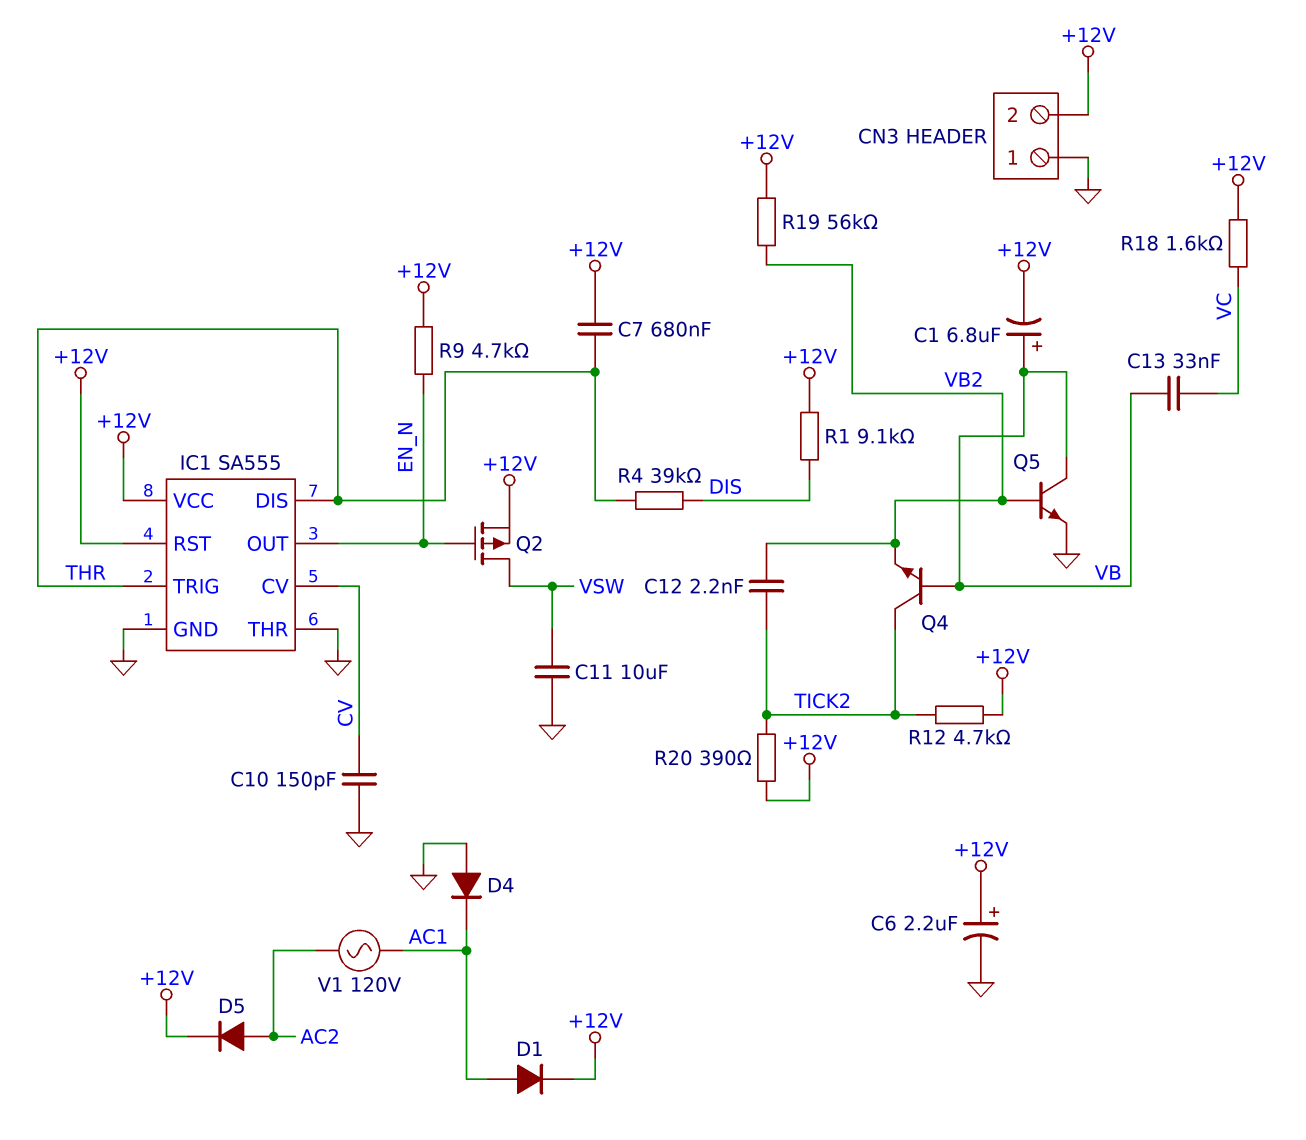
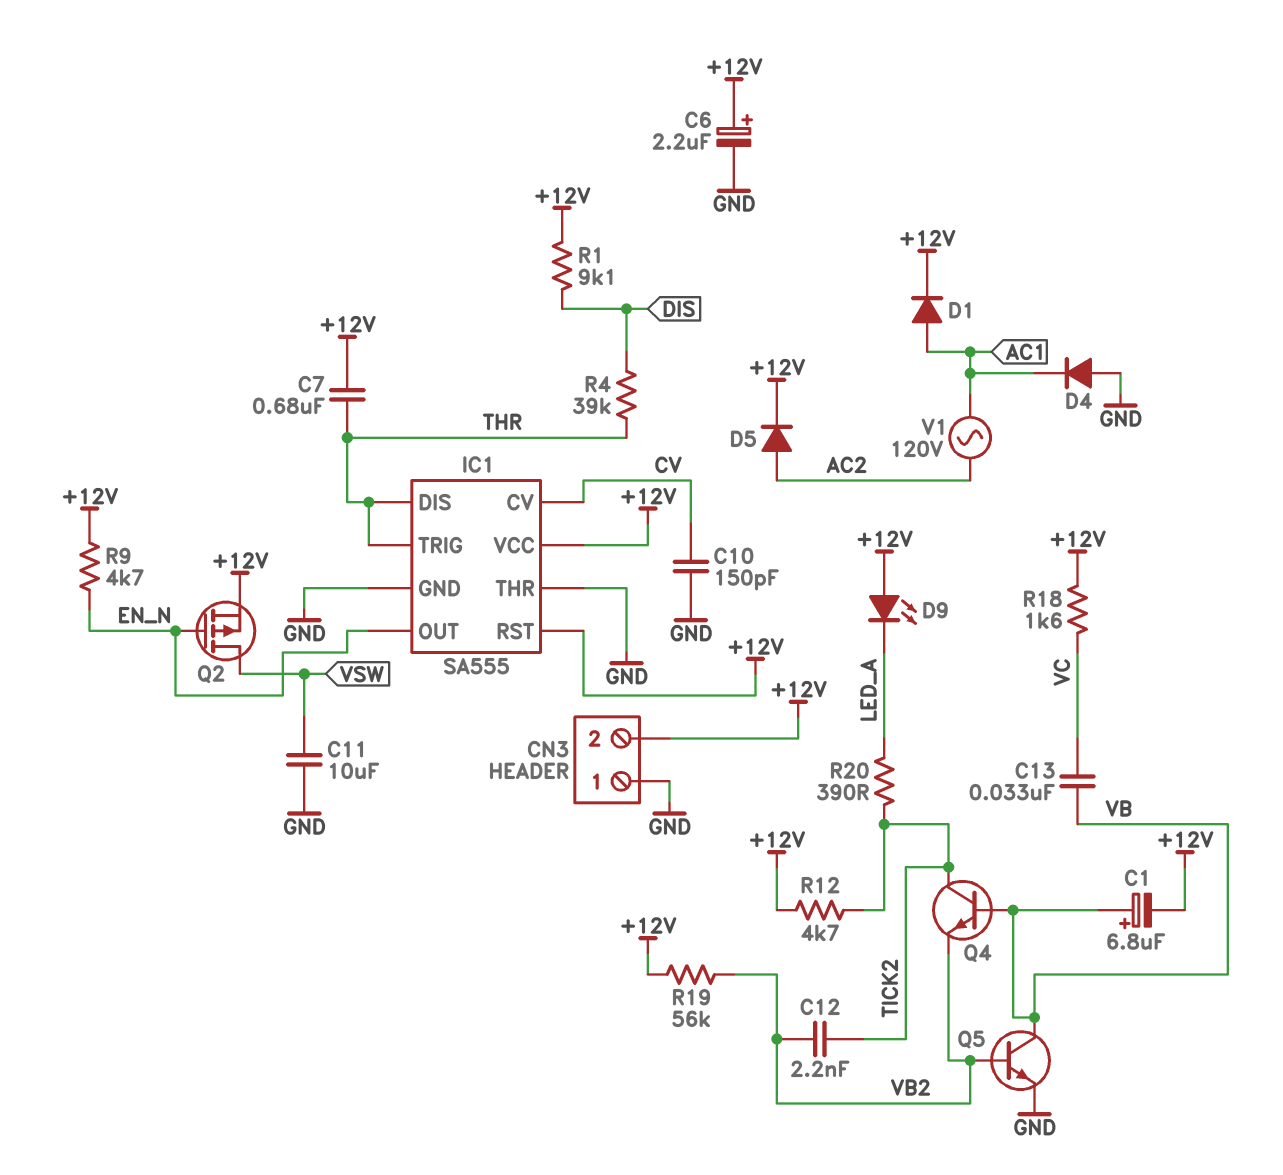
D9: none -> LED (A +12V, K LED_A)
R20: 390 (+12V, TICK2) -> 390 (LED_A, TICK2)

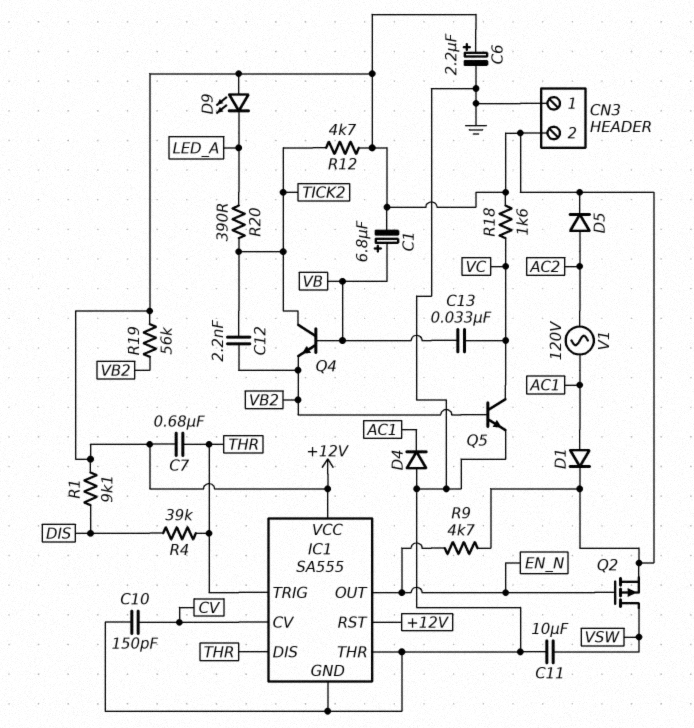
Q5: NPN (B VB2, C VB, E GND) -> NPN (B VB2, C VC, E GND)

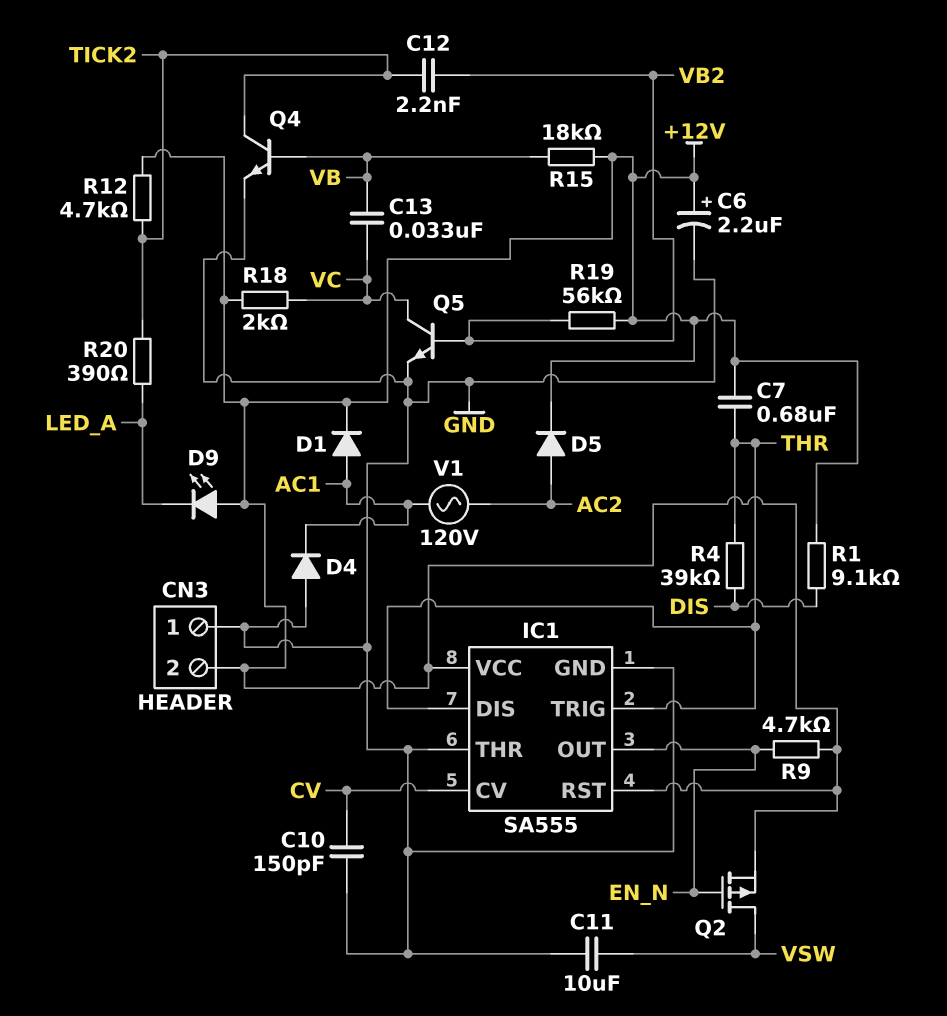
C1: 6.8uF (plus VB, minus +12V) -> none
Q4: NPN (B VB, C TICK2, E VB2) -> NPN (B VB, C TICK2, E GND)
R15: none -> 18k (+12V, VB)
R18: 1.6k (+12V, VC) -> 2k (+12V, VC)

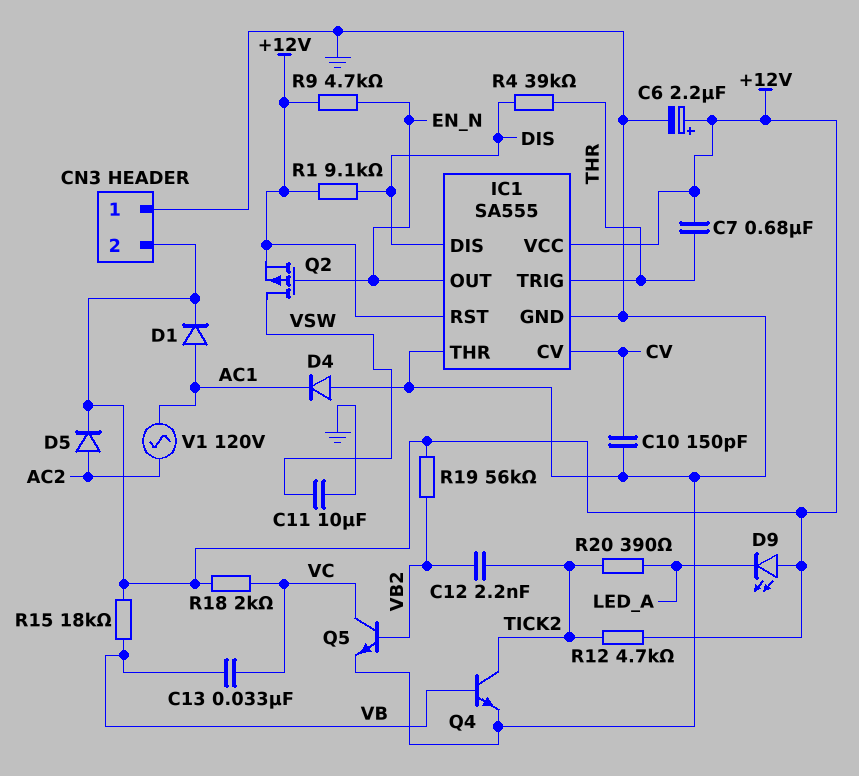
IC1 pin DIS: THR -> DIS

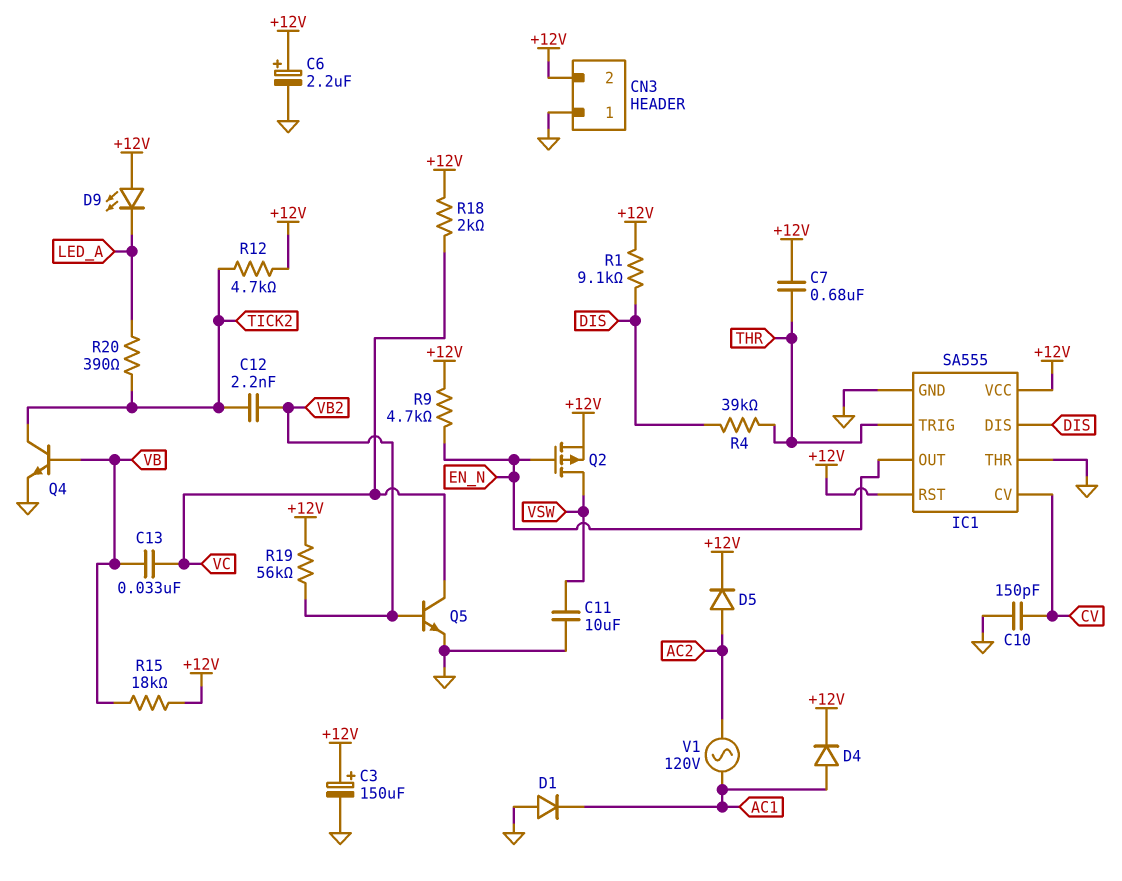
C3: none -> 150uF (plus +12V, minus GND)
D1: diode (A AC1, K +12V) -> diode (A GND, K AC1)
D4: diode (A GND, K AC1) -> diode (A AC1, K +12V)

